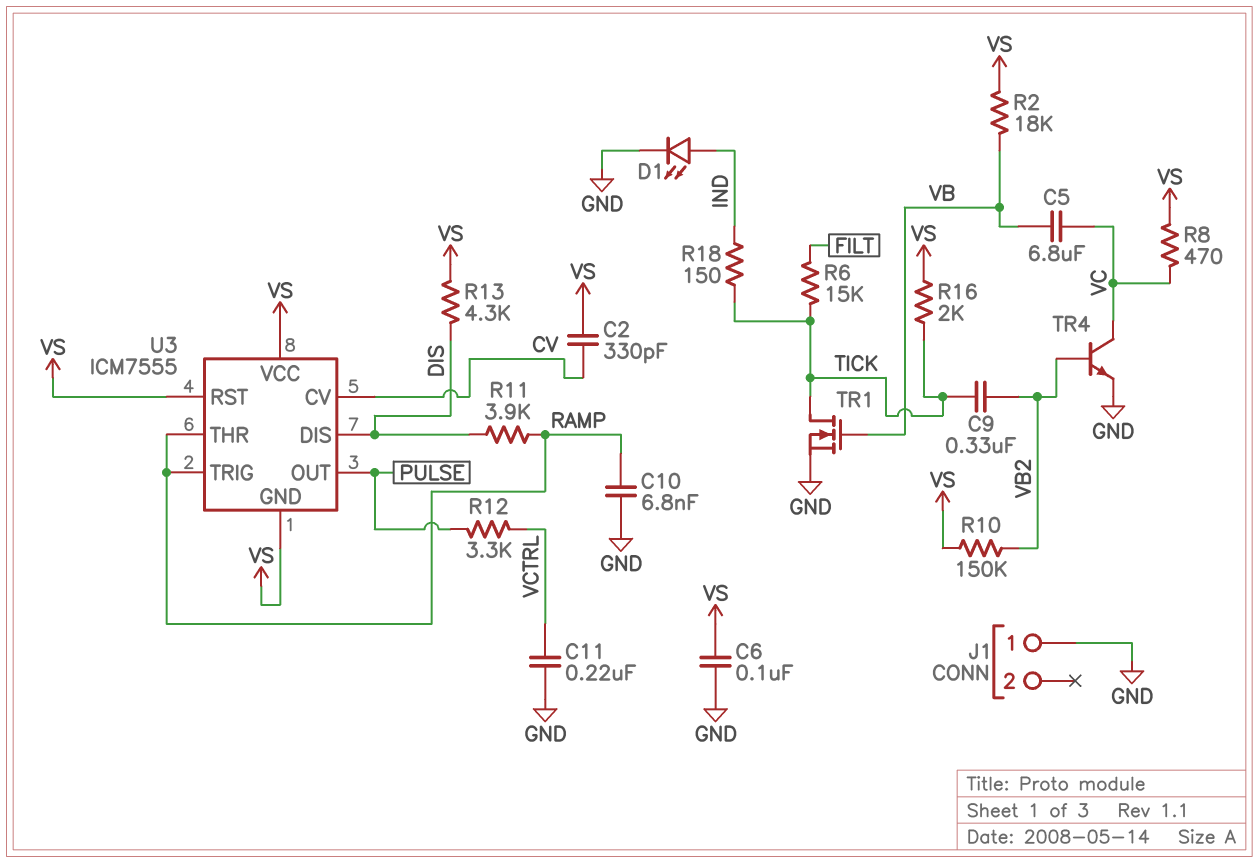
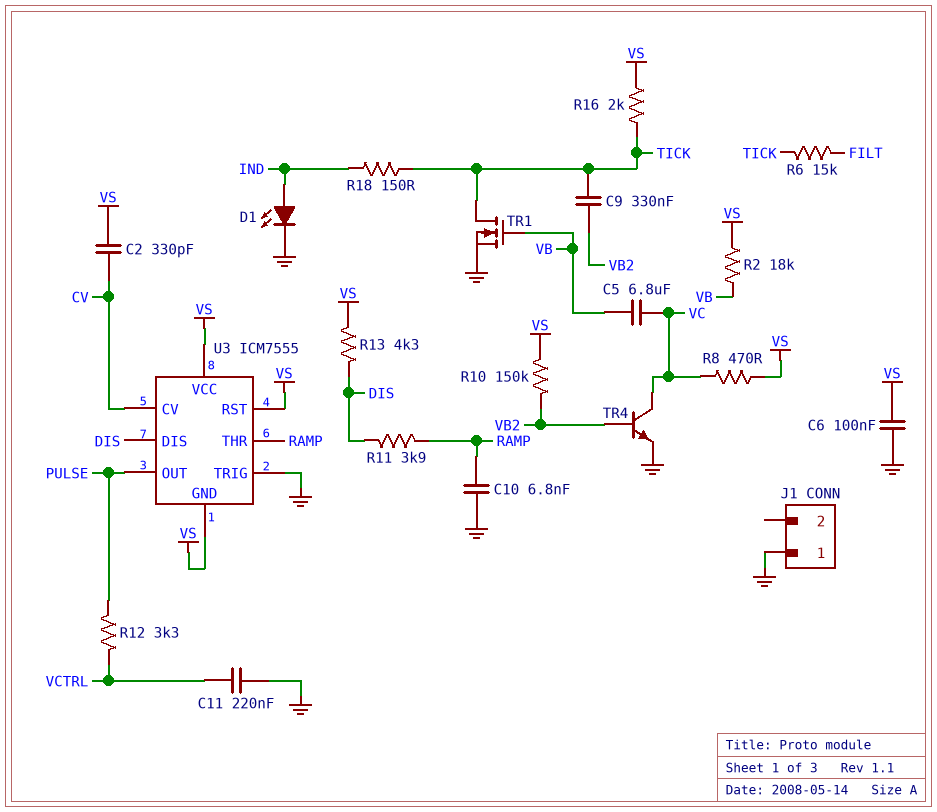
U3 pin TRIG: RAMP -> GND

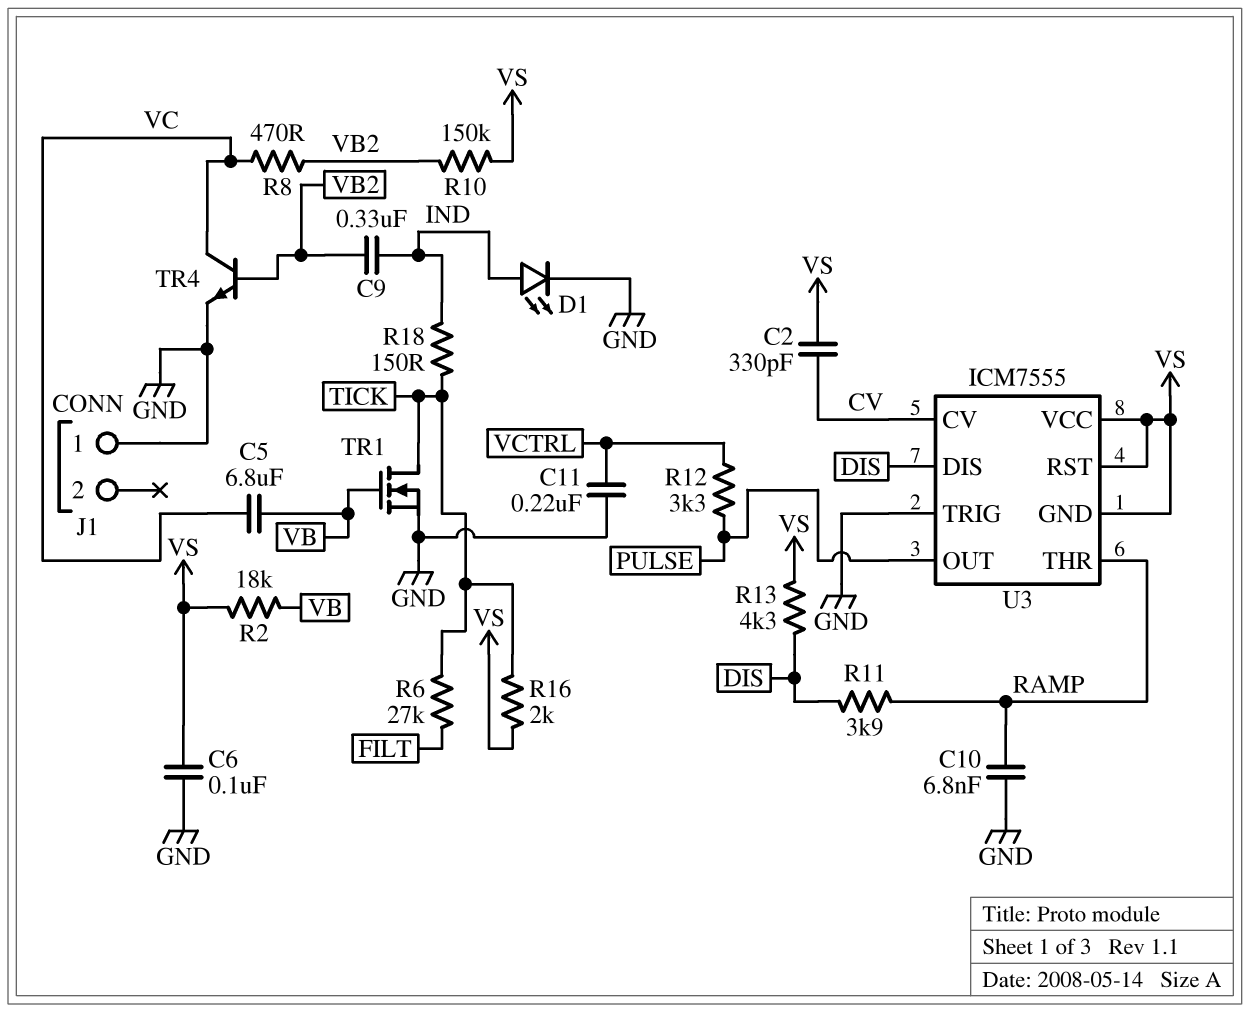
C9: 330nF (TICK, VB2) -> 330nF (IND, VB2)
R6: 15k (FILT, TICK) -> 27k (FILT, TICK)
R8: 470 (VC, VS) -> 470 (VB2, VC)

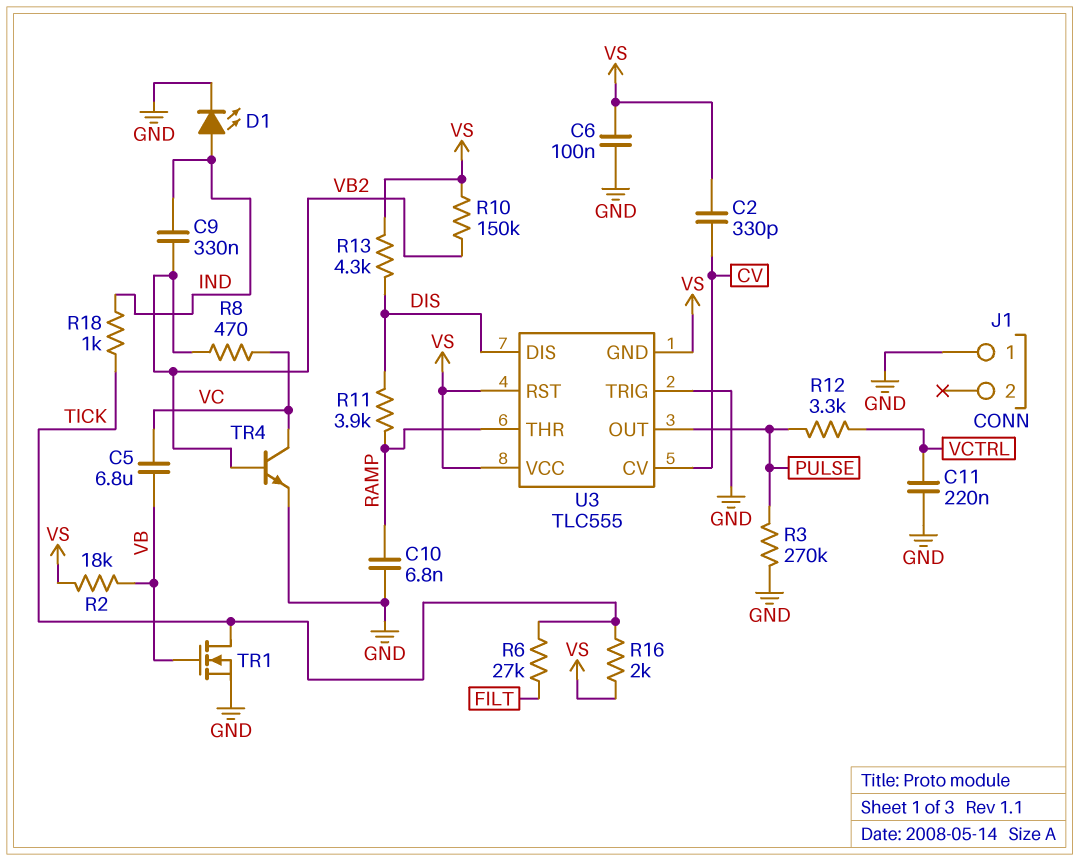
R3: none -> 270k (GND, PULSE)
R18: 150 (IND, TICK) -> 1k (IND, TICK)
U3: ICM7555 -> TLC555

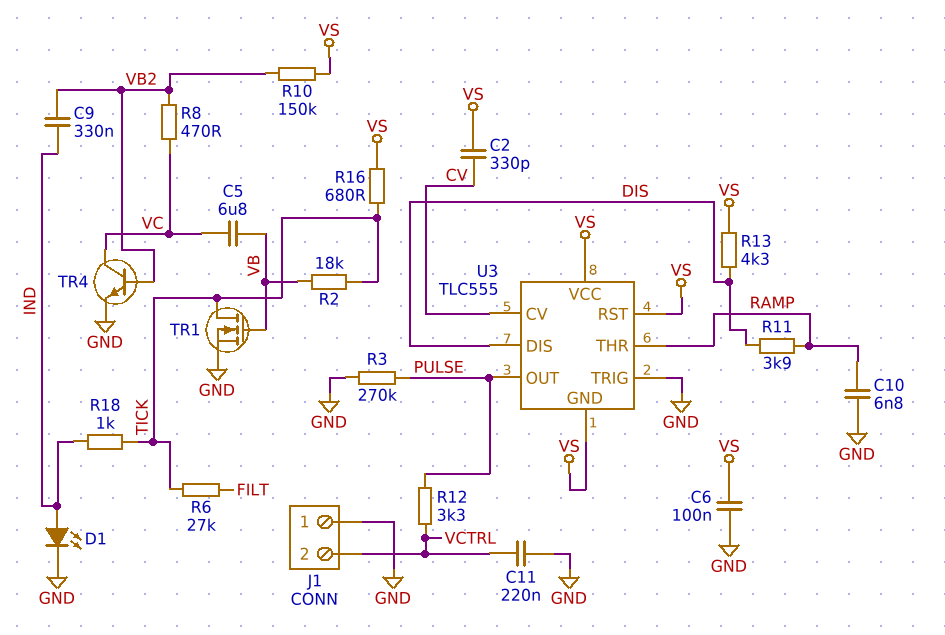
J1 pin 2: none -> VCTRL
R2: 18k (VB, VS) -> 18k (TICK, VB)
R16: 2k (TICK, VS) -> 680 (TICK, VS)

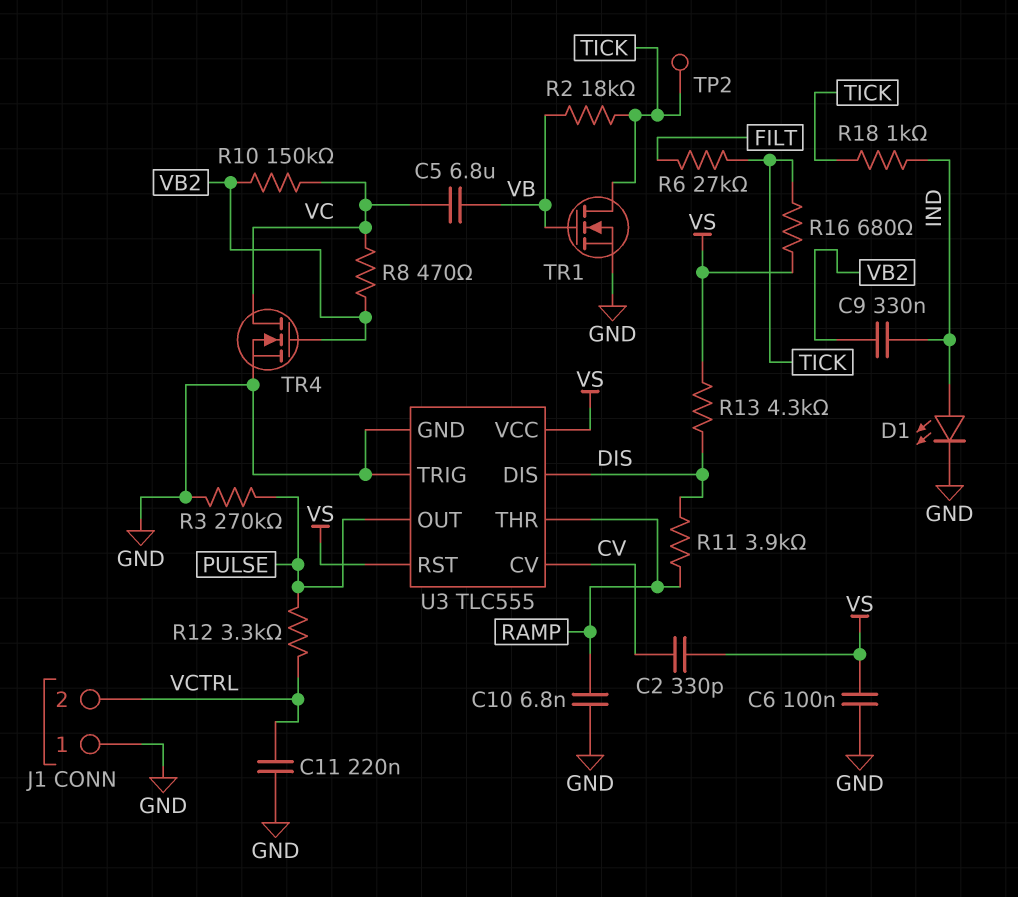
R10: 150k (VB2, VS) -> 150k (VB2, VC)
TP2: none -> test point (TICK)
TR4: NPN (B VB2, C VC, E GND) -> NMOS (G VB2, D VC, S GND)
U3 pin GND: VS -> GND

